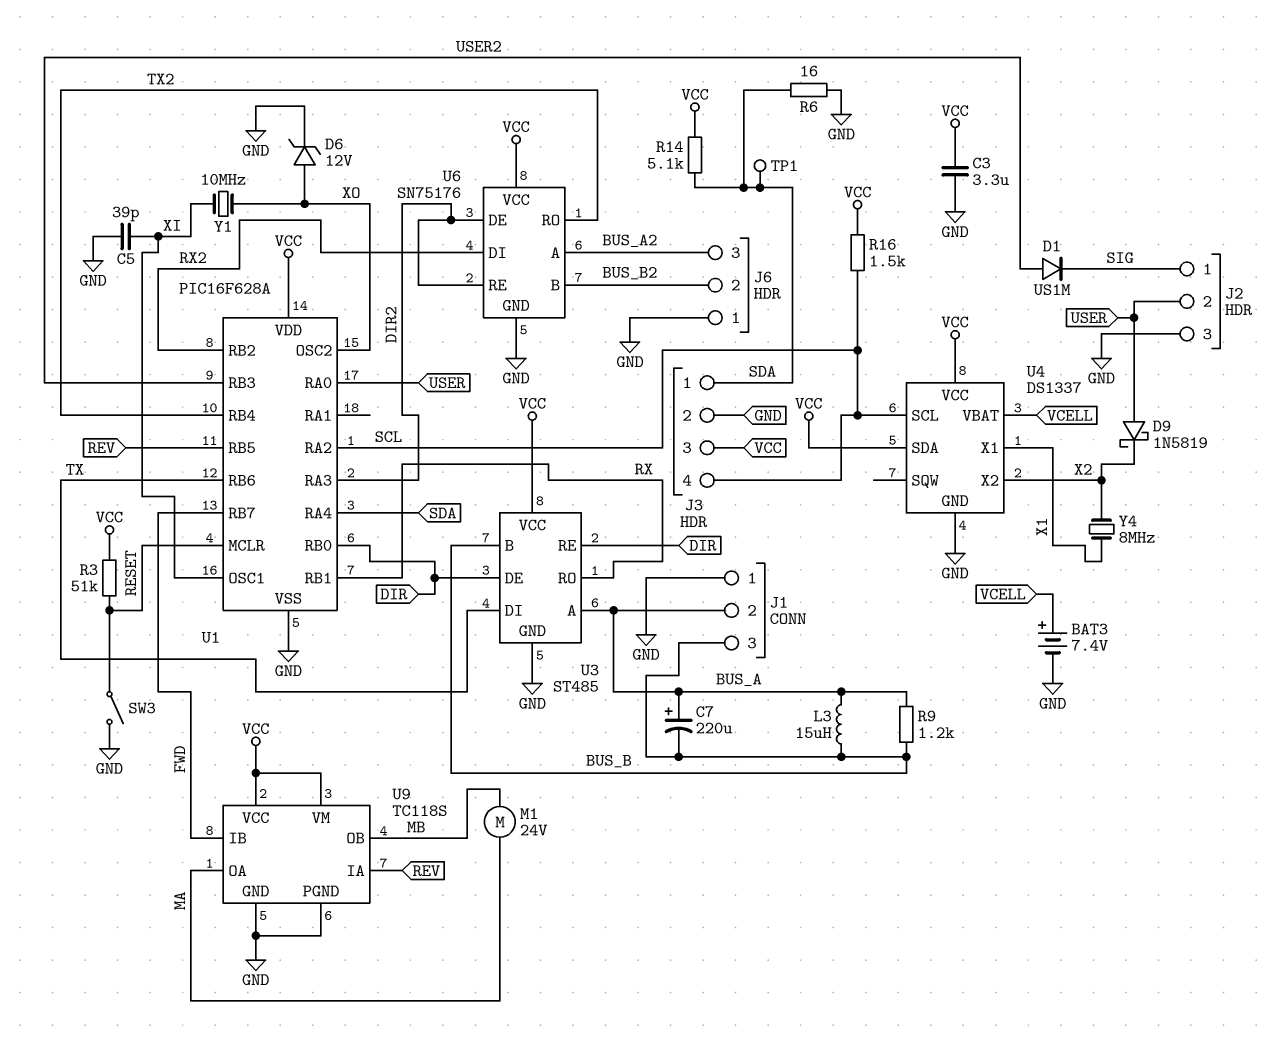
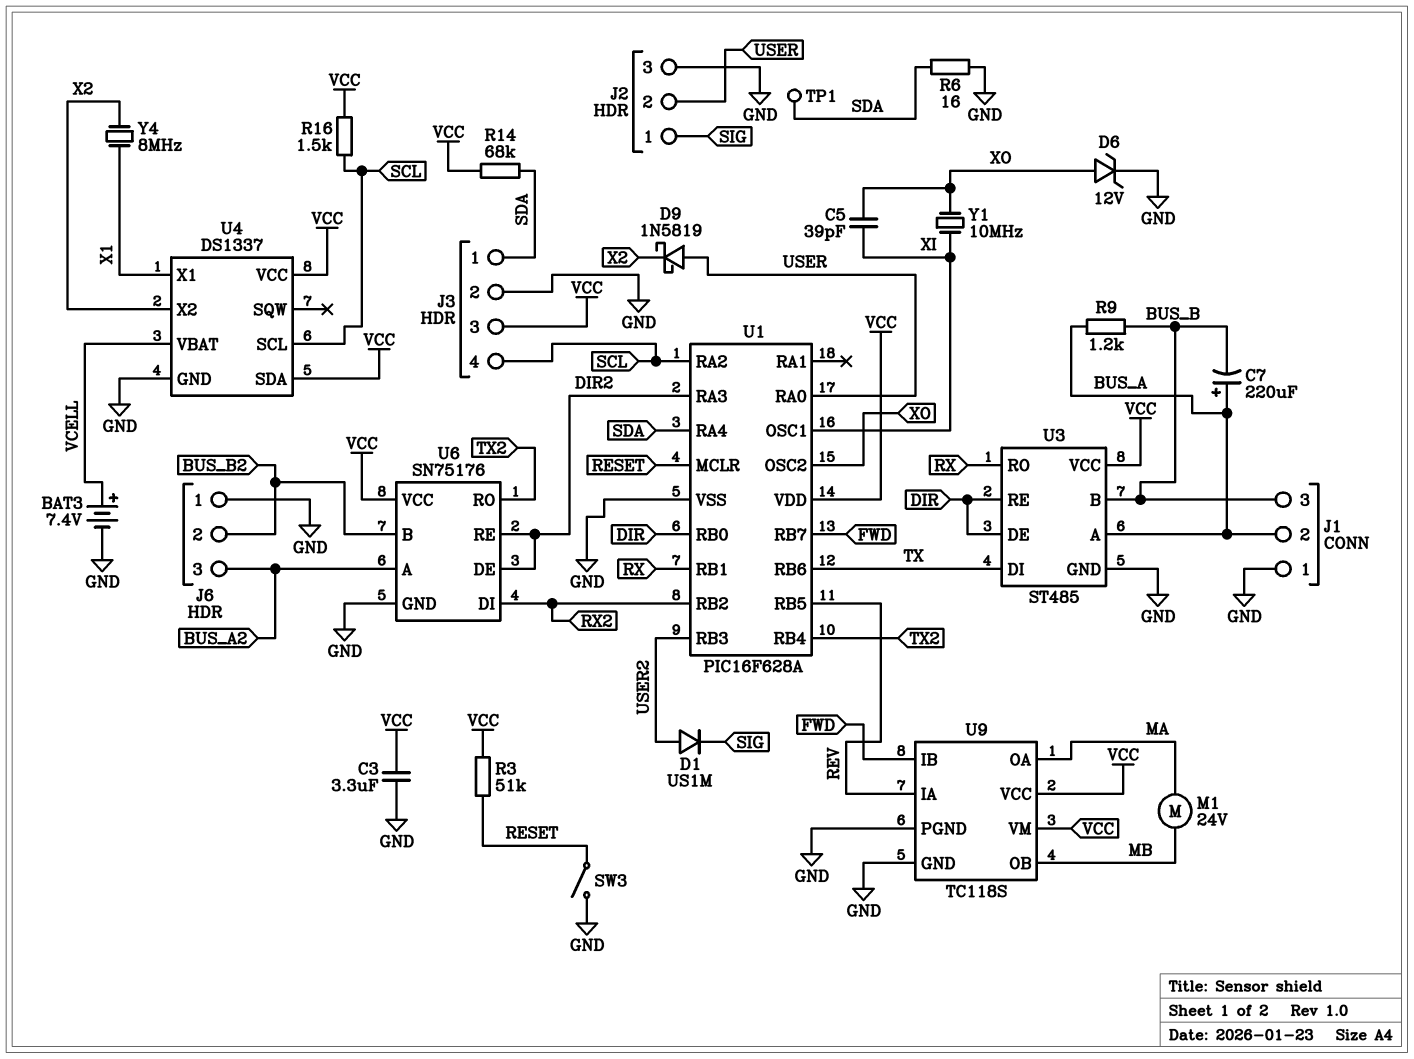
C5: 39pF (GND, XI) -> 39pF (XI, XO)
L3: 15uH (BUS_A, BUS_B) -> none
R14: 5.1k (SDA, VCC) -> 68k (SDA, VCC)

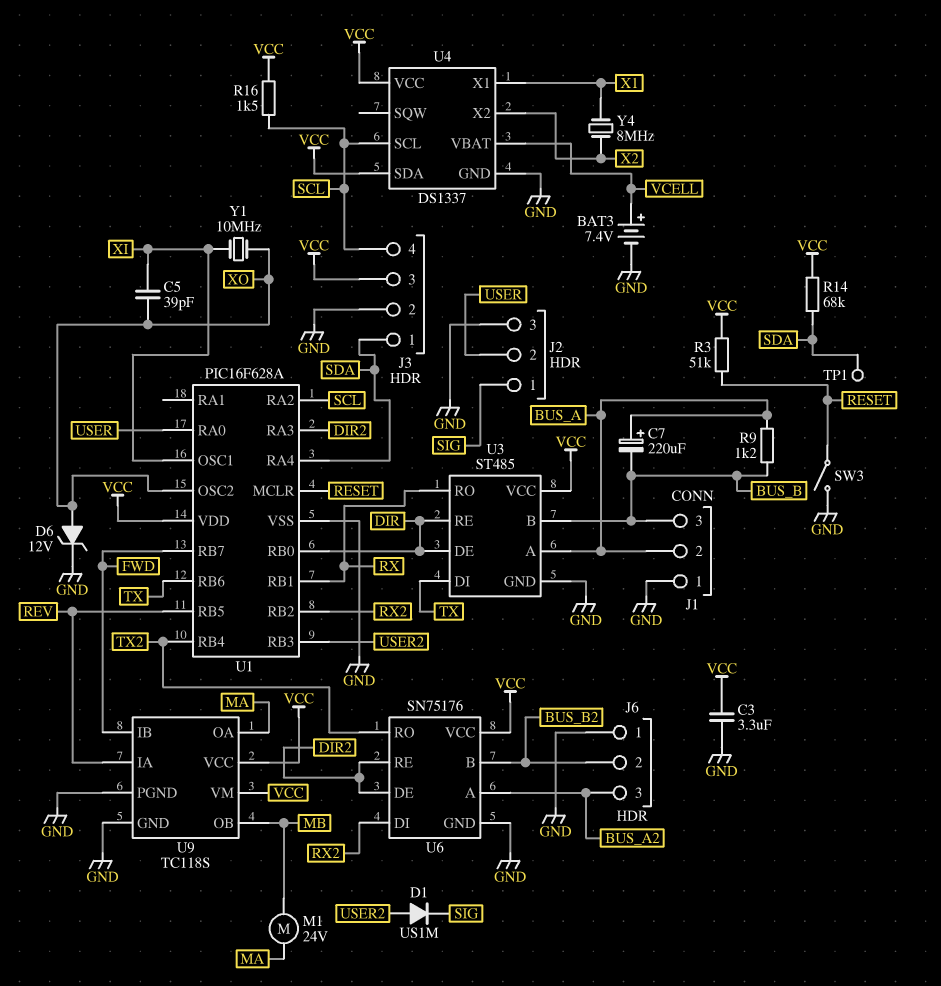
D9: schottky 1N5819 (A USER, K X2) -> none
R6: 16 (GND, SDA) -> none

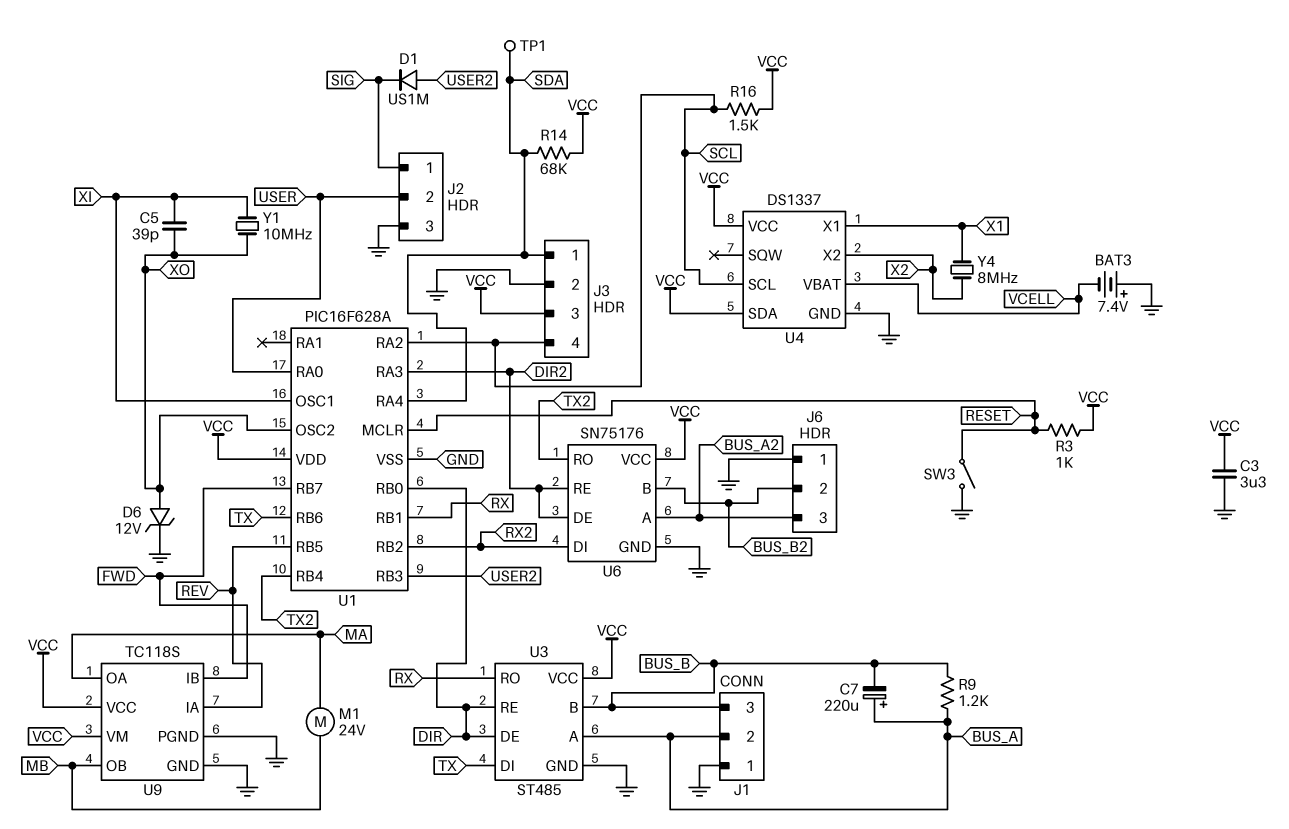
BAT3: 7.4V (plus VCELL, minus GND) -> 7.4V (plus GND, minus VCELL)
R3: 51k (RESET, VCC) -> 1k (RESET, VCC)

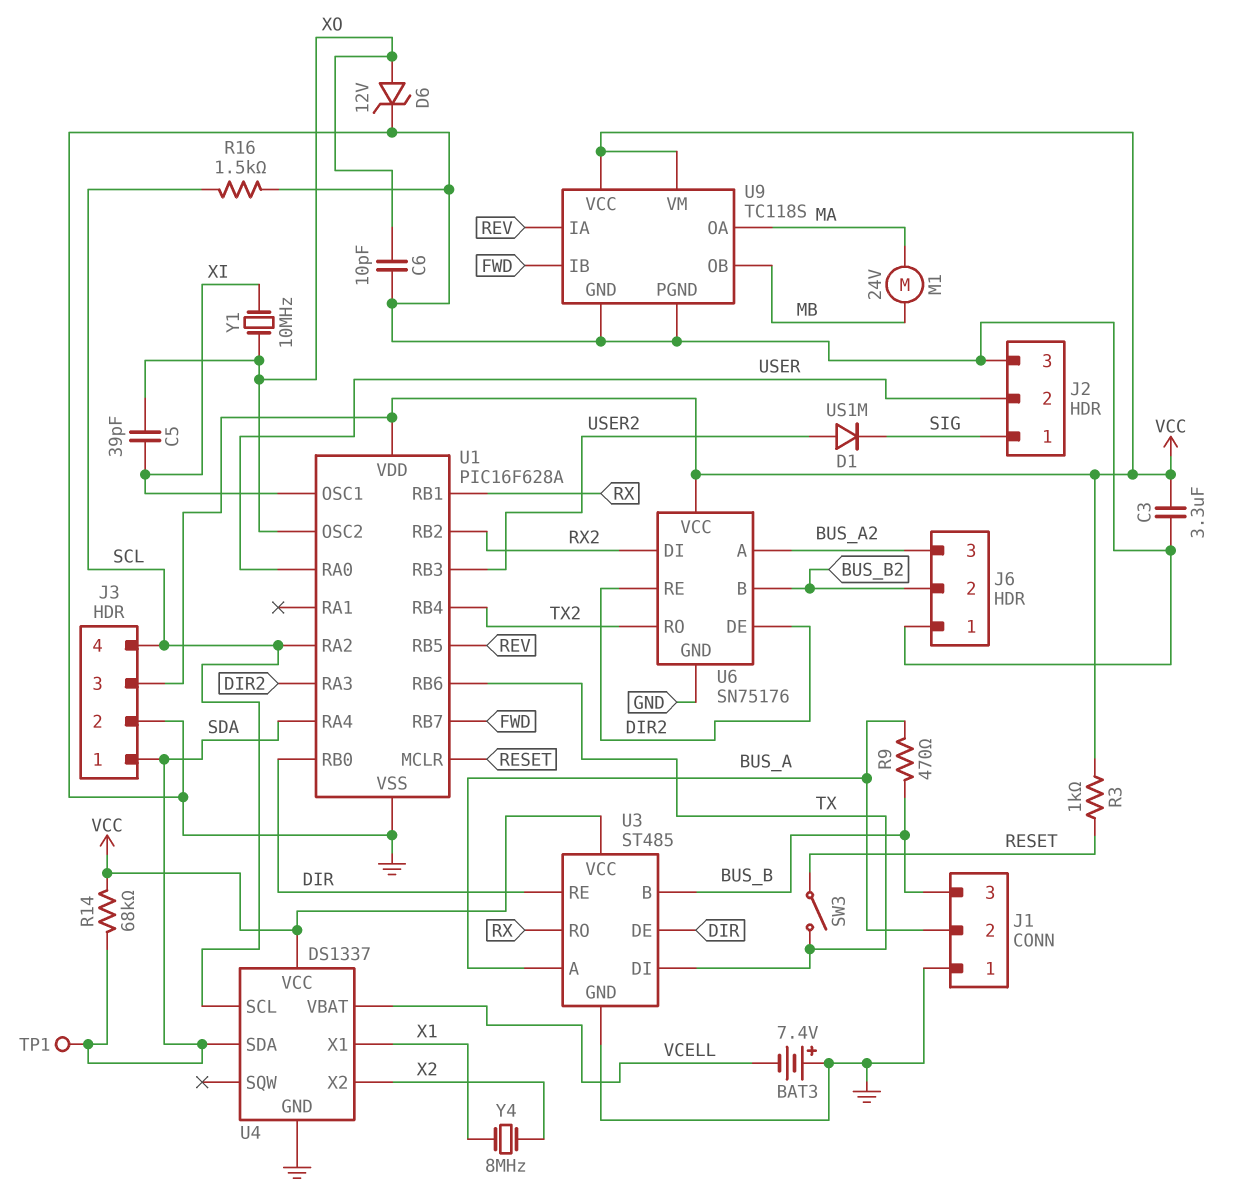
C6: none -> 10pF (GND, XO)
C7: 220uF (plus BUS_A, minus BUS_B) -> none
R9: 1.2k (BUS_A, BUS_B) -> 470 (BUS_A, BUS_B)
R16: 1.5k (SCL, VCC) -> 1.5k (GND, SCL)
SW3: switch (GND, RESET) -> switch (RESET, TX)
U4 pin SDA: VCC -> SDA

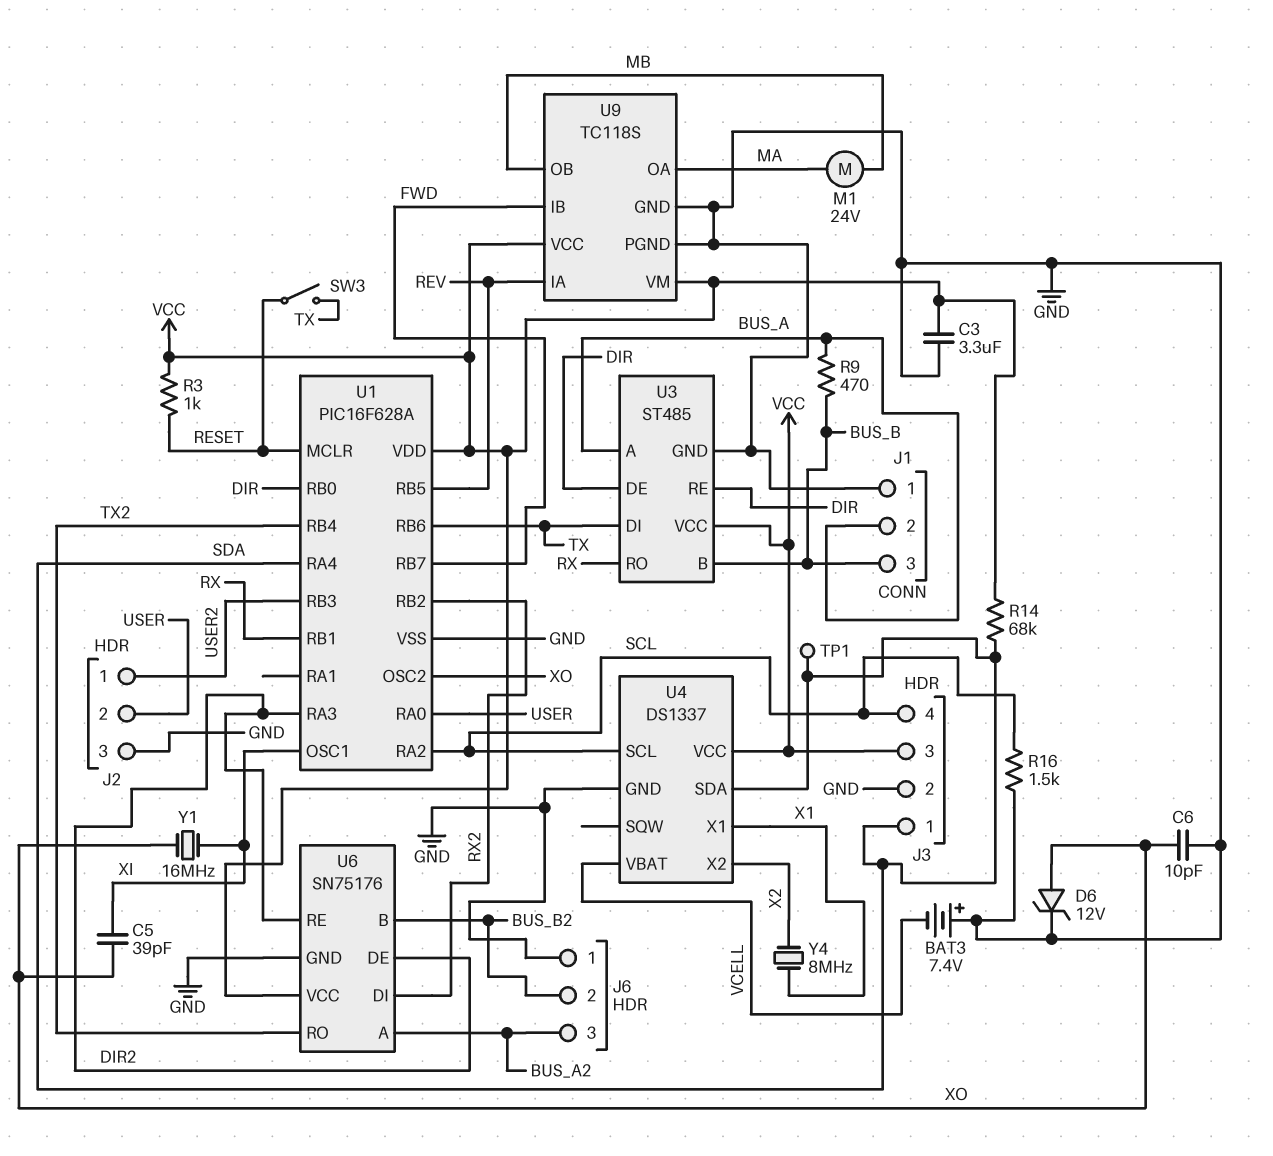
D1: diode US1M (A USER2, K SIG) -> none
J2 pin 1: SIG -> USER2
Y1: 10MHz (XI, XO) -> 16MHz (XI, XO)

